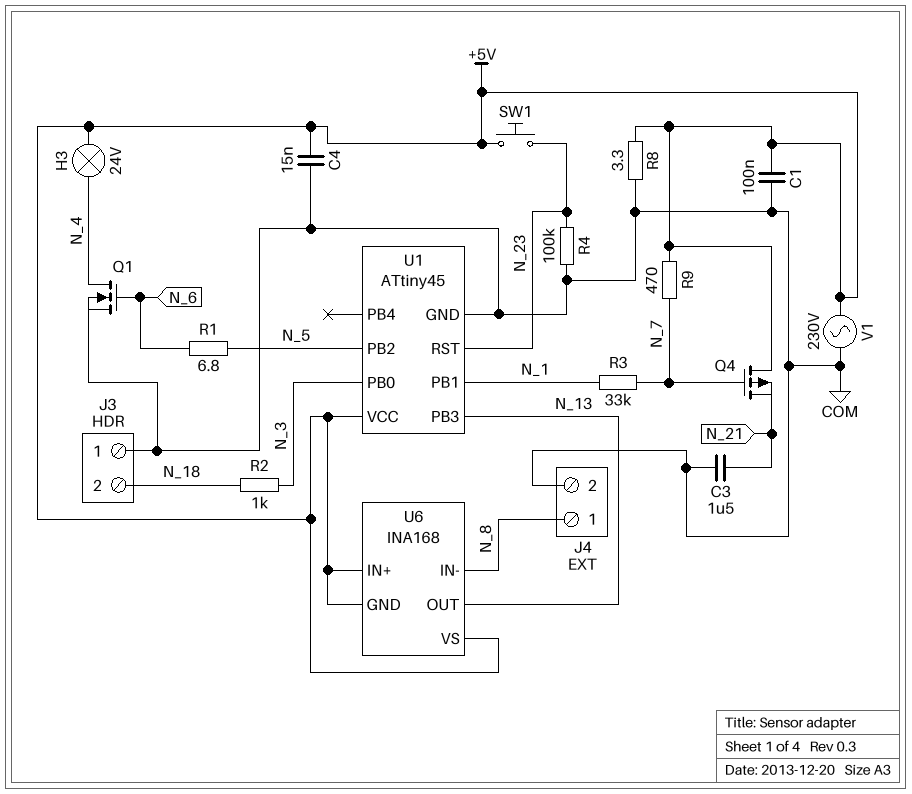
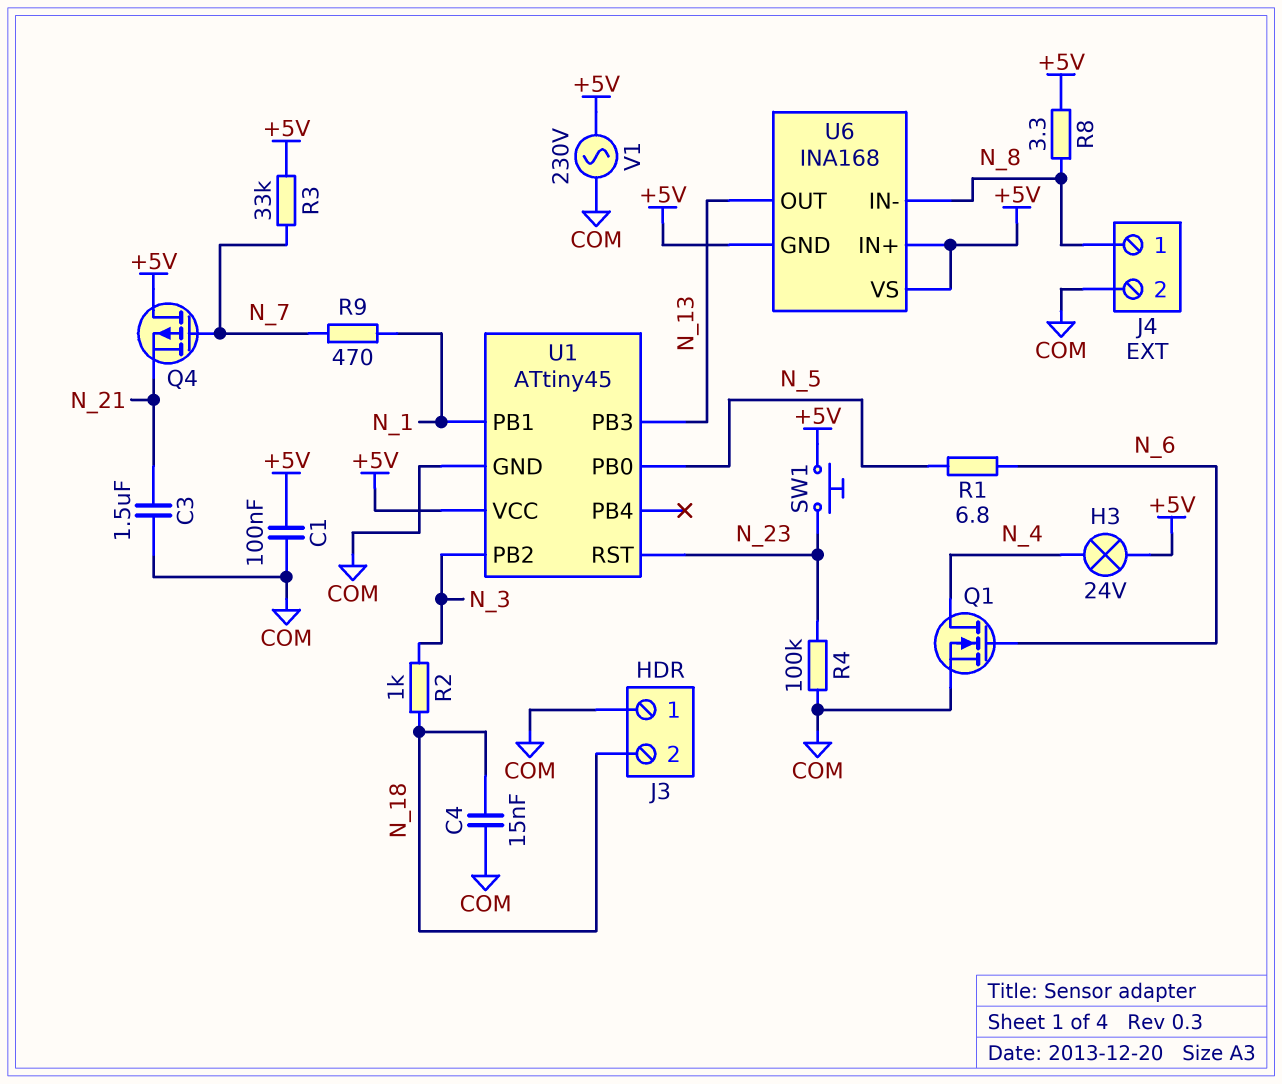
C4: 15nF (+5V, COM) -> 15nF (COM, N_18)
R3: 33k (N_1, N_7) -> 33k (+5V, N_7)
R8: 3.3 (+5V, COM) -> 3.3 (+5V, N_8)
R9: 470 (+5V, N_7) -> 470 (N_1, N_7)
U1 pin PB0: N_3 -> N_5
U1 pin PB2: N_5 -> N_3

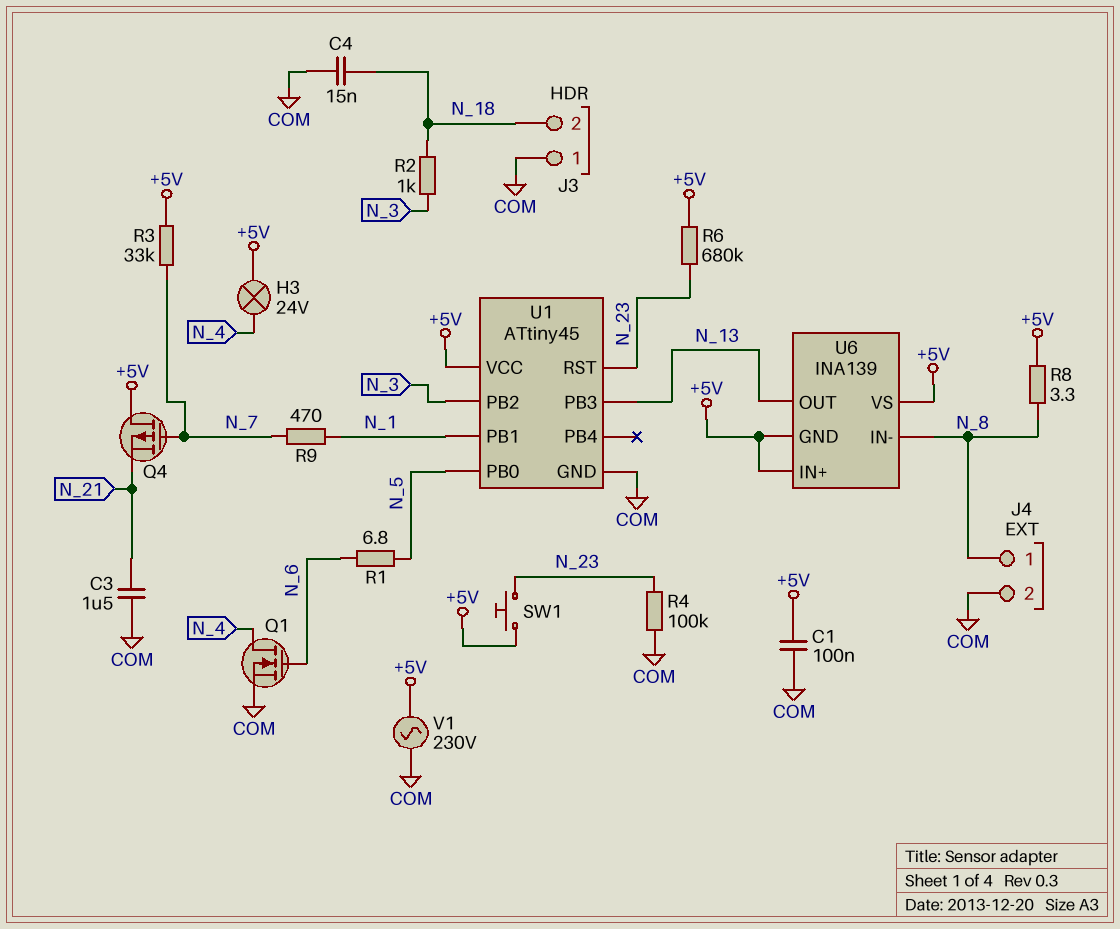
R6: none -> 680k (+5V, N_23)
U6: INA168 -> INA139

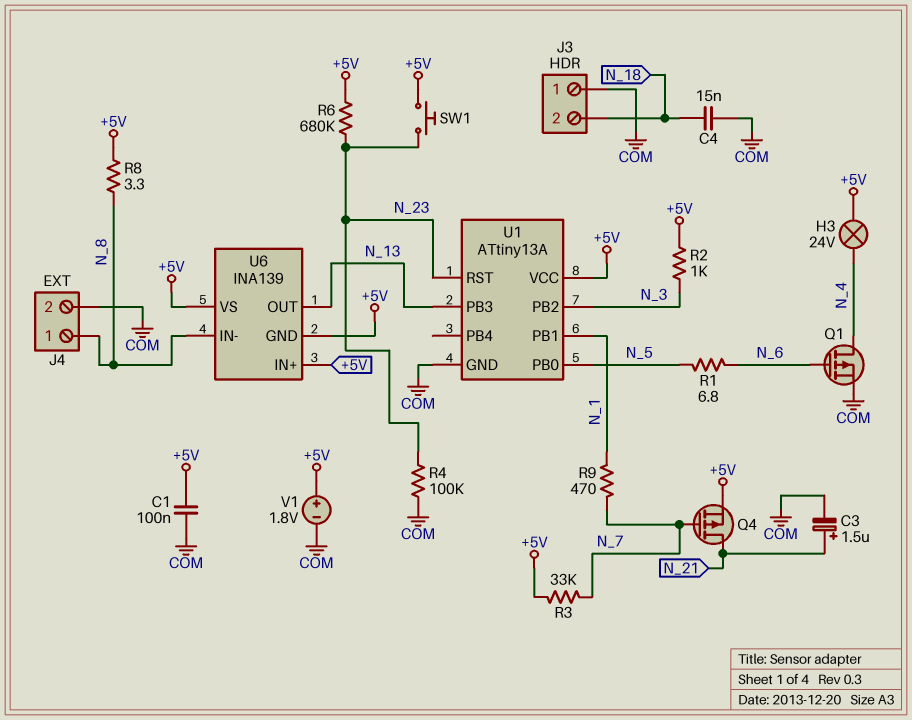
C3: 1.5uF (COM, N_21) -> 1.5uF (plus N_21, minus COM)
Q1: NMOS (G N_6, D N_4, S COM) -> PMOS (G N_6, D N_4, S COM)
Q4: PMOS (G N_7, D +5V, S N_21) -> PMOS (G N_7, D N_21, S +5V)
R2: 1k (N_3, N_18) -> 1k (+5V, N_3)
U1: ATtiny45 -> ATtiny13A
V1: AC 230V (+5V, COM) -> 1.8V (plus +5V, minus COM)

